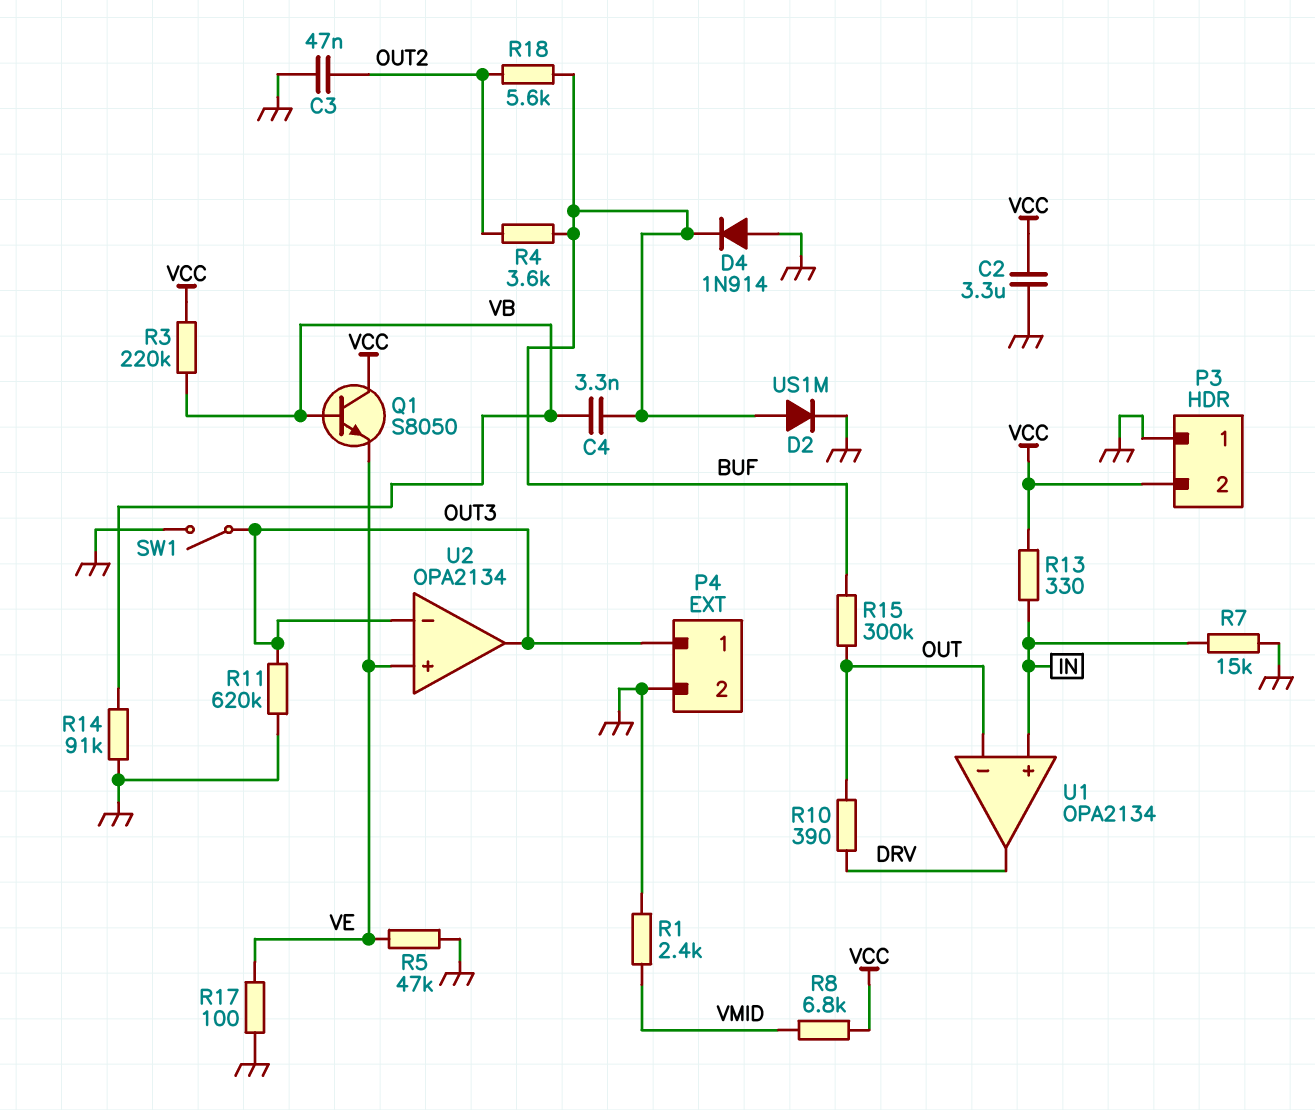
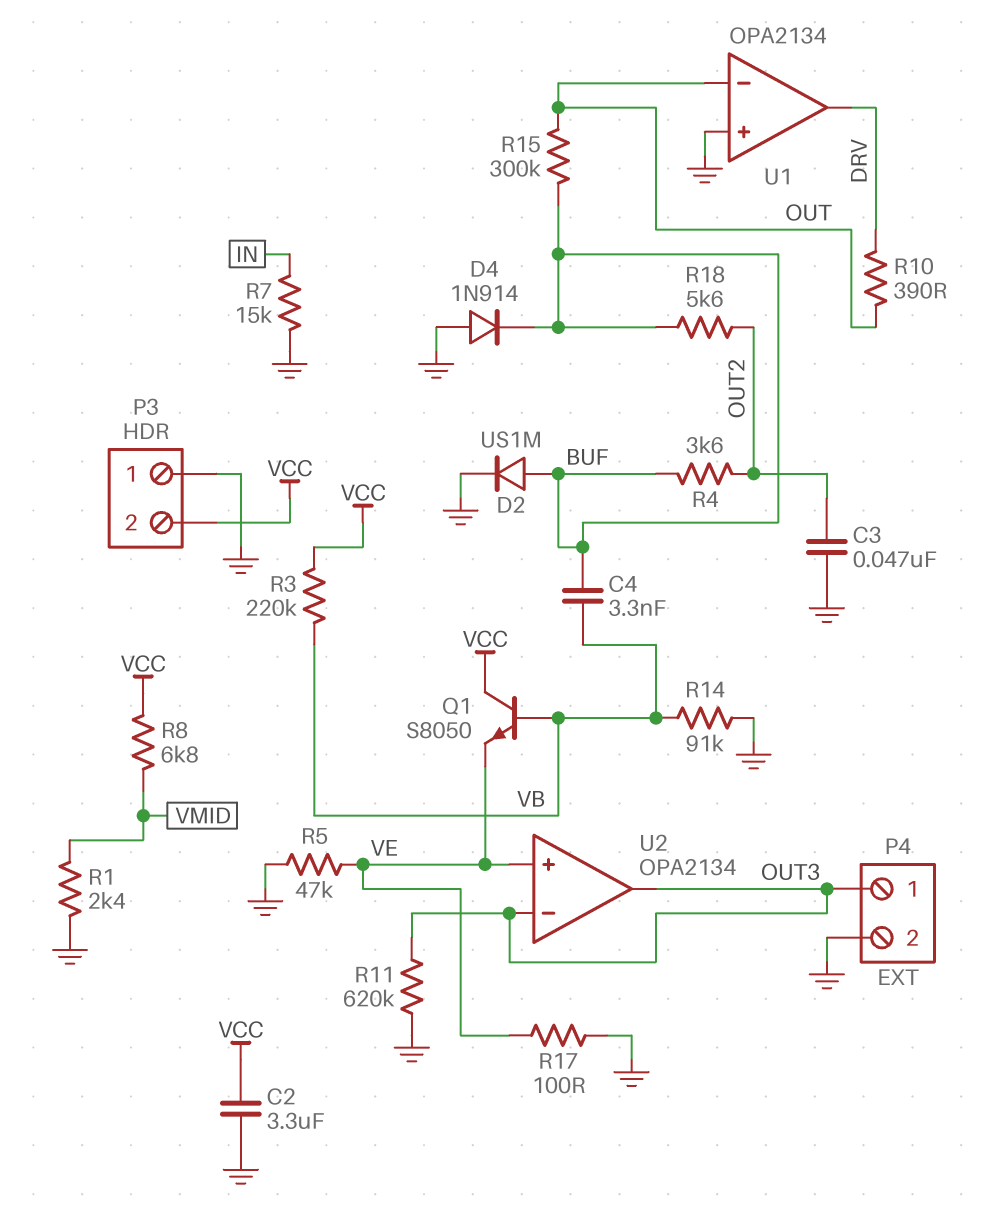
R13: 330 (IN, VCC) -> none
SW1: switch (GND, OUT3) -> none
U1 pin in+: IN -> GND

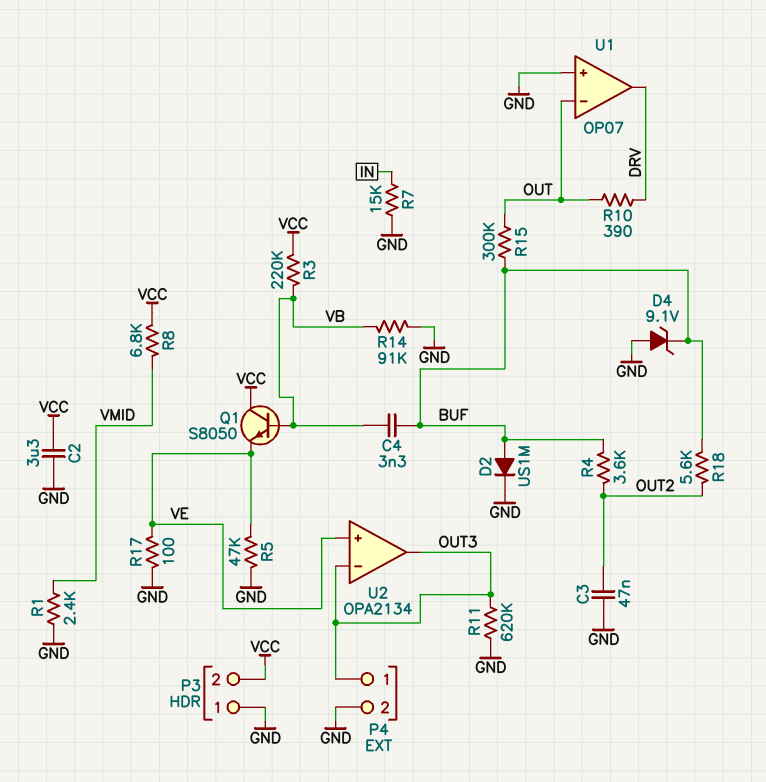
D4: diode 1N914 (A GND, K BUF) -> zener 9.1V (A GND, K BUF)
U1: OPA2134 -> OP07

